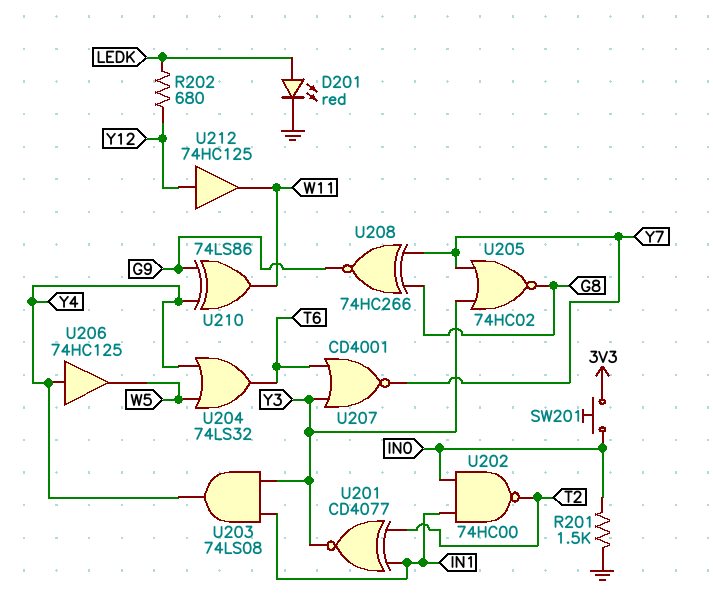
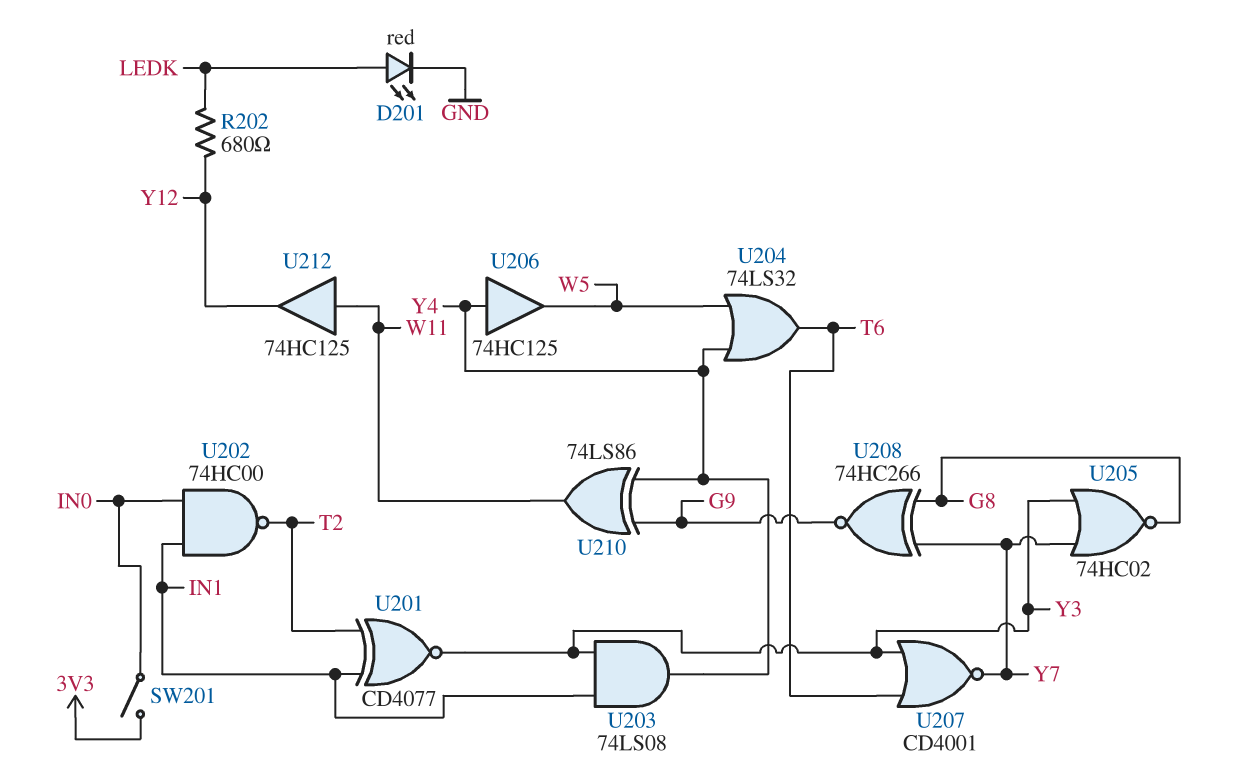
R201: 1.5k (GND, IN0) -> none
SW201: button (3V3, IN0) -> switch (3V3, IN0)
U212: buffer 74HC125 (in Y12, out W11) -> buffer 74HC125 (in W11, out Y12)

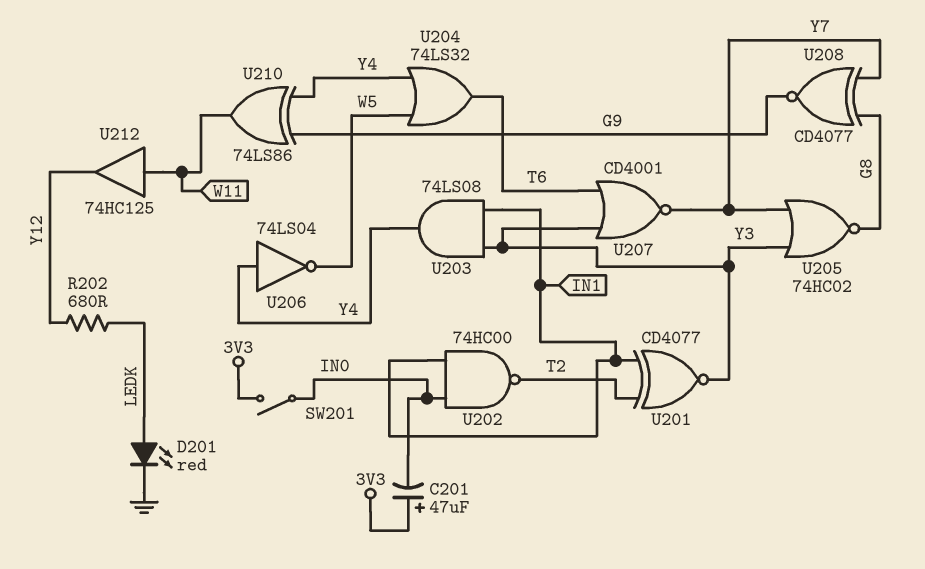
C201: none -> 47uF (plus 3V3, minus IN0)
U206: buffer 74HC125 (in Y4, out W5) -> NOT 74LS04 (in Y4, out W5)
U208: XNOR 74HC266 (in G8, in Y7, out G9) -> XNOR CD4077 (in G8, in Y7, out G9)

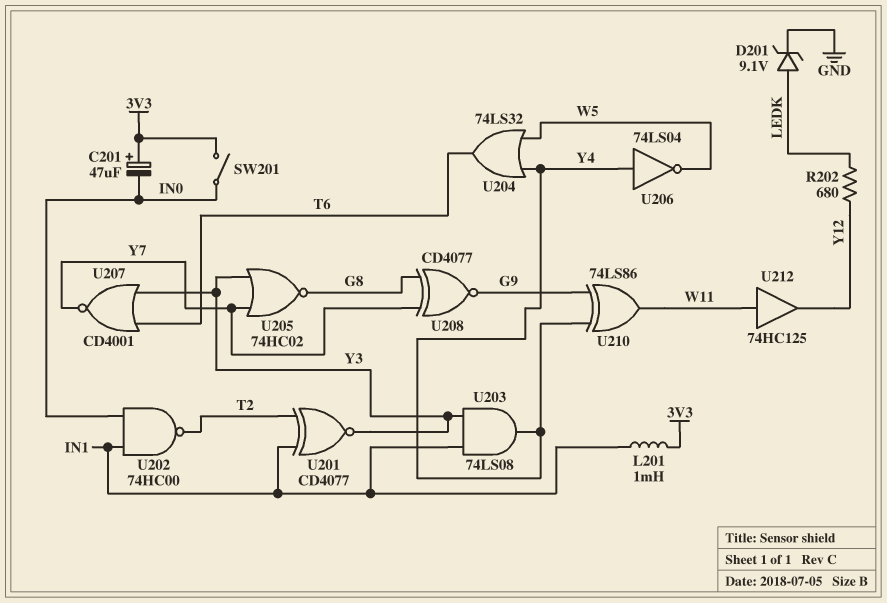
D201: LED red (A LEDK, K GND) -> zener 9.1V (A LEDK, K GND)
L201: none -> 1mH (3V3, IN1)

